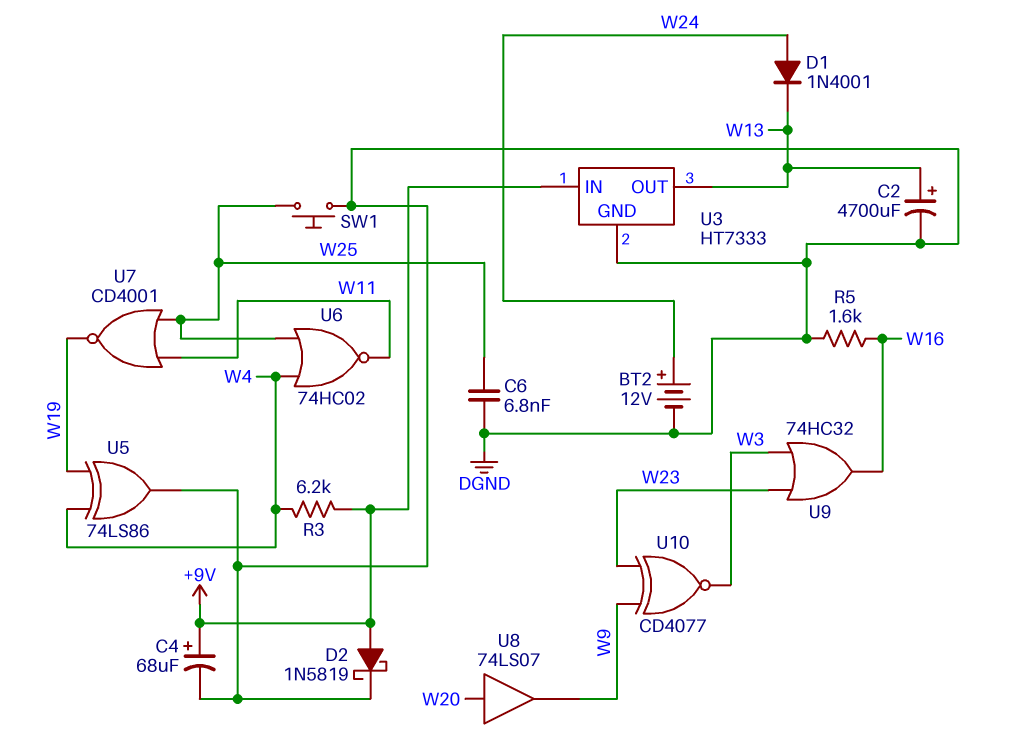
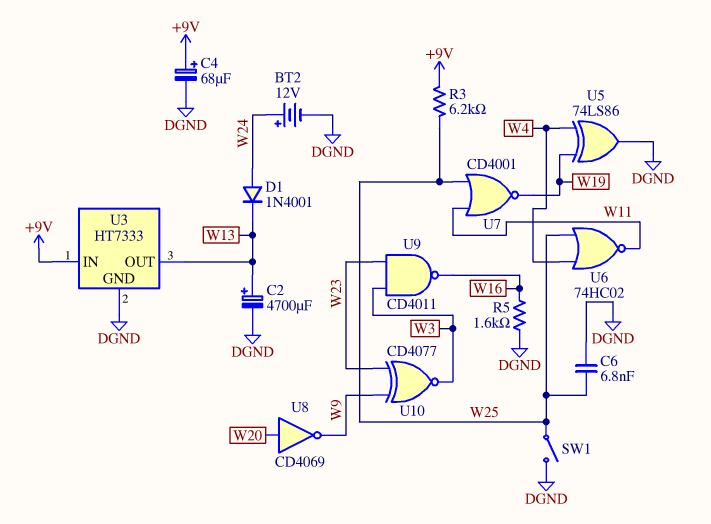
D2: schottky 1N5819 (A +9V, K DGND) -> none
R3: 6.2k (+9V, W4) -> 6.2k (+9V, W25)
SW1: button (DGND, W25) -> switch (DGND, W25)
U8: buffer 74LS07 (in W20, out W9) -> NOT CD4069 (in W20, out W9)
U9: OR 74HC32 (in W3, in W23, out W16) -> NAND CD4011 (in W3, in W23, out W16)

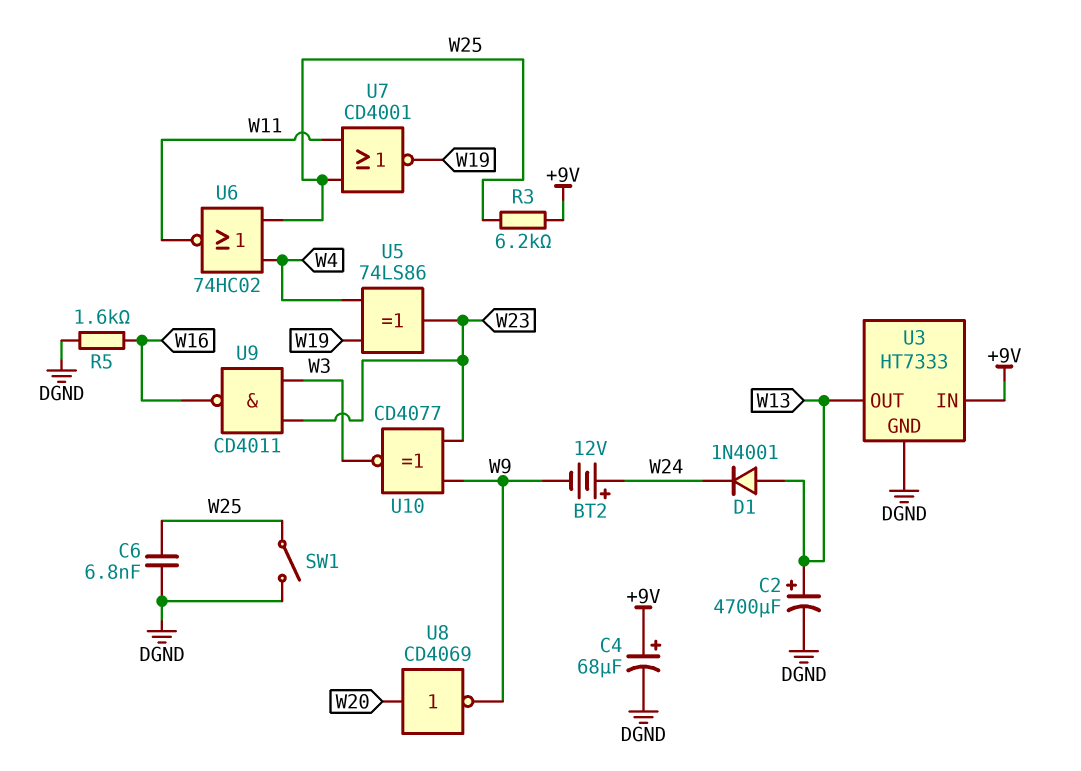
BT2: 12V (plus W24, minus DGND) -> 12V (plus W24, minus W9)
D1: diode 1N4001 (A W24, K W13) -> diode 1N4001 (A W13, K W24)
U5: XOR 74LS86 (in W4, in W19, out DGND) -> XOR 74LS86 (in W4, in W19, out W23)

